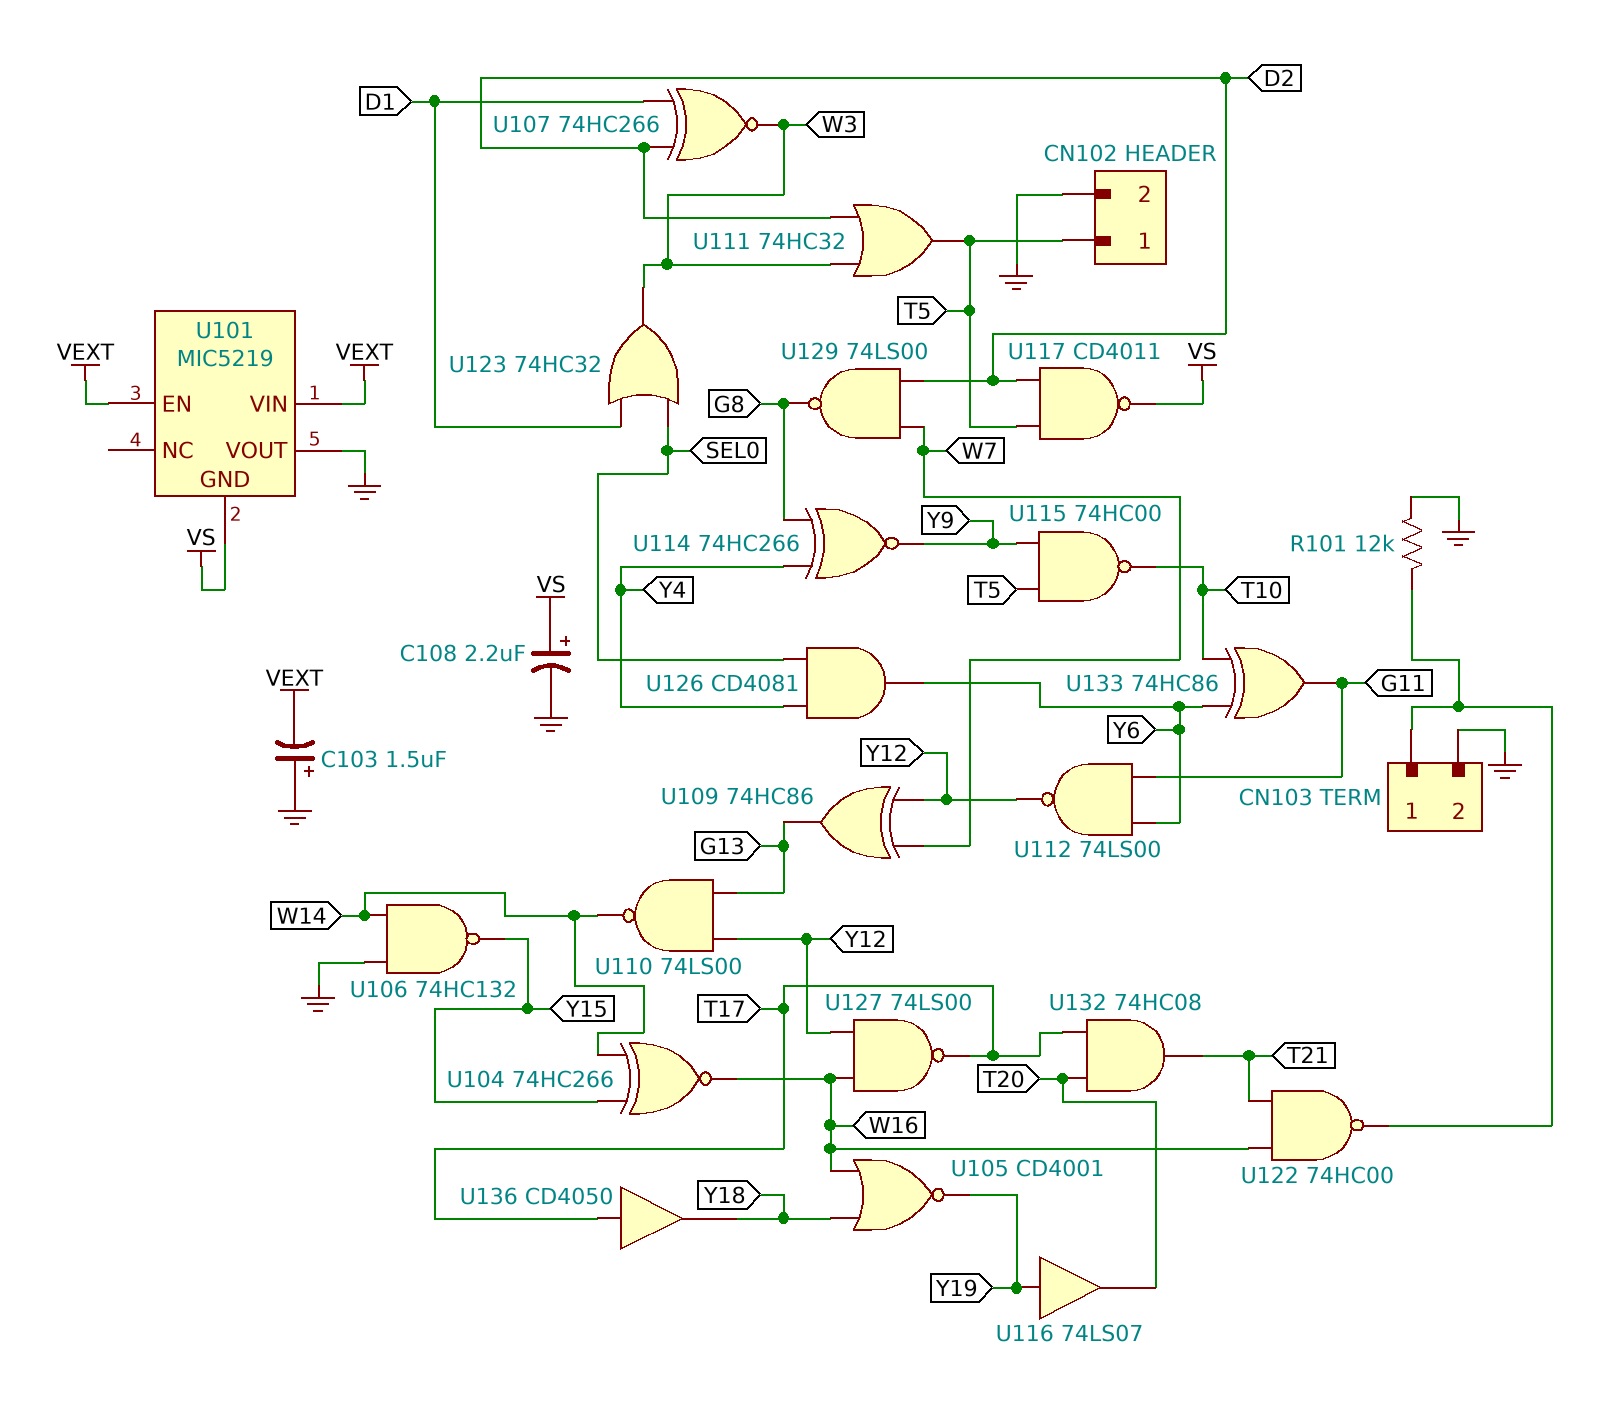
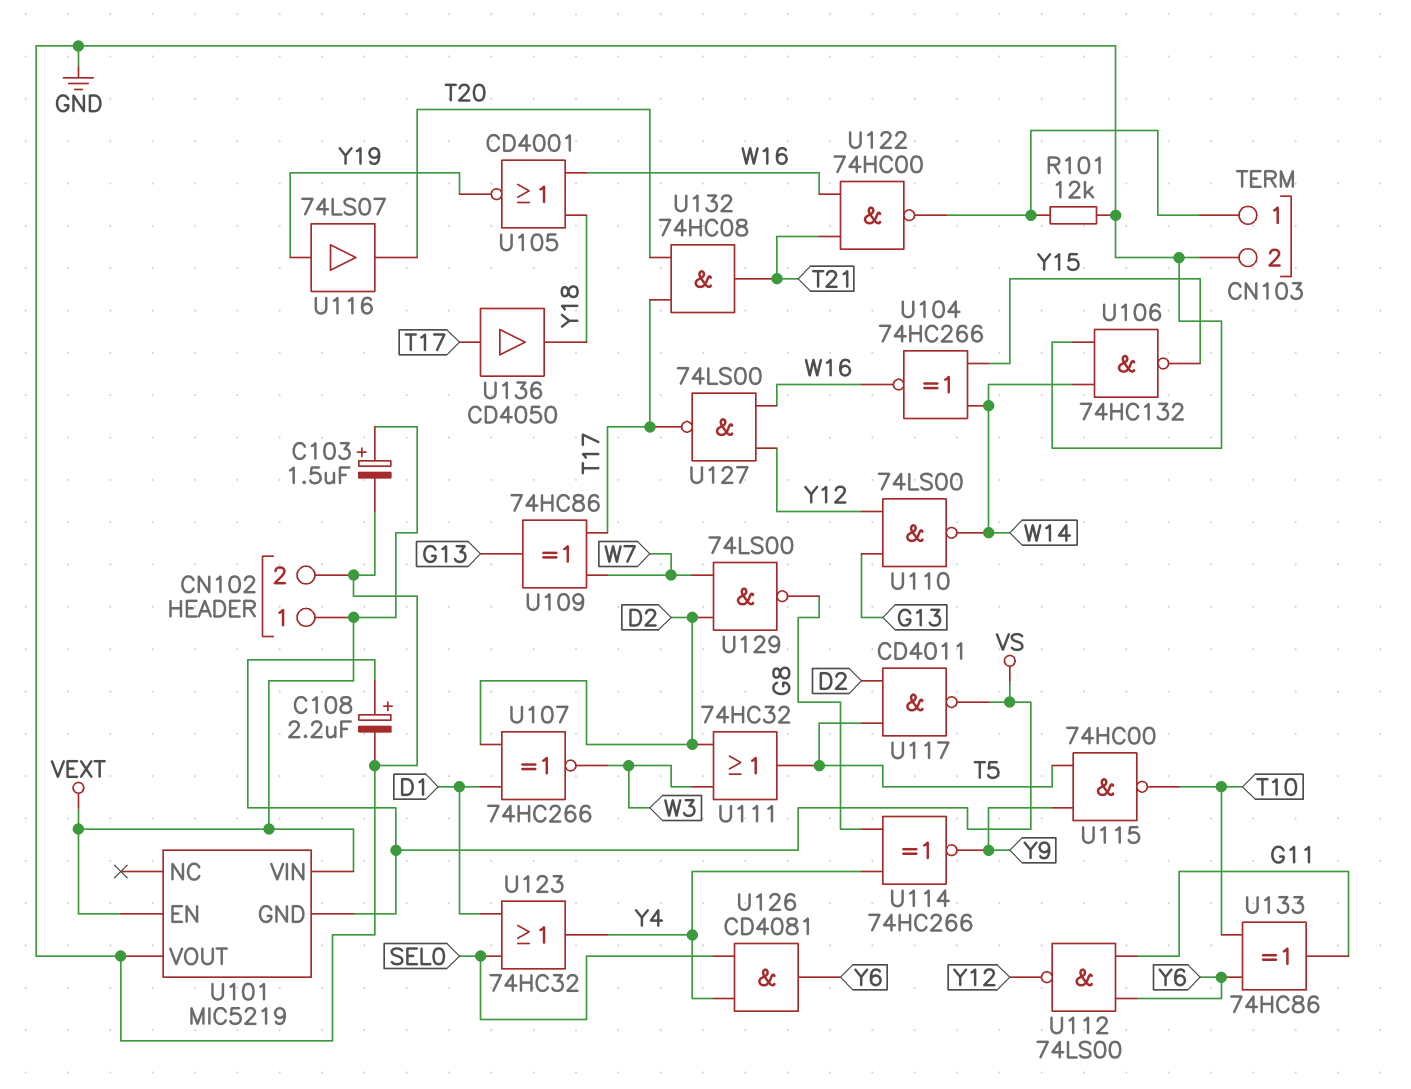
C103: 1.5uF (plus GND, minus VEXT) -> 1.5uF (plus VEXT, minus GND)
CN102 pin 1: T5 -> VEXT
U109: XOR 74HC86 (in W7, in Y12, out G13) -> XOR 74HC86 (in T17, in W7, out G13)
U123: OR 74HC32 (in D1, in SEL0, out W3) -> OR 74HC32 (in D1, in SEL0, out Y4)

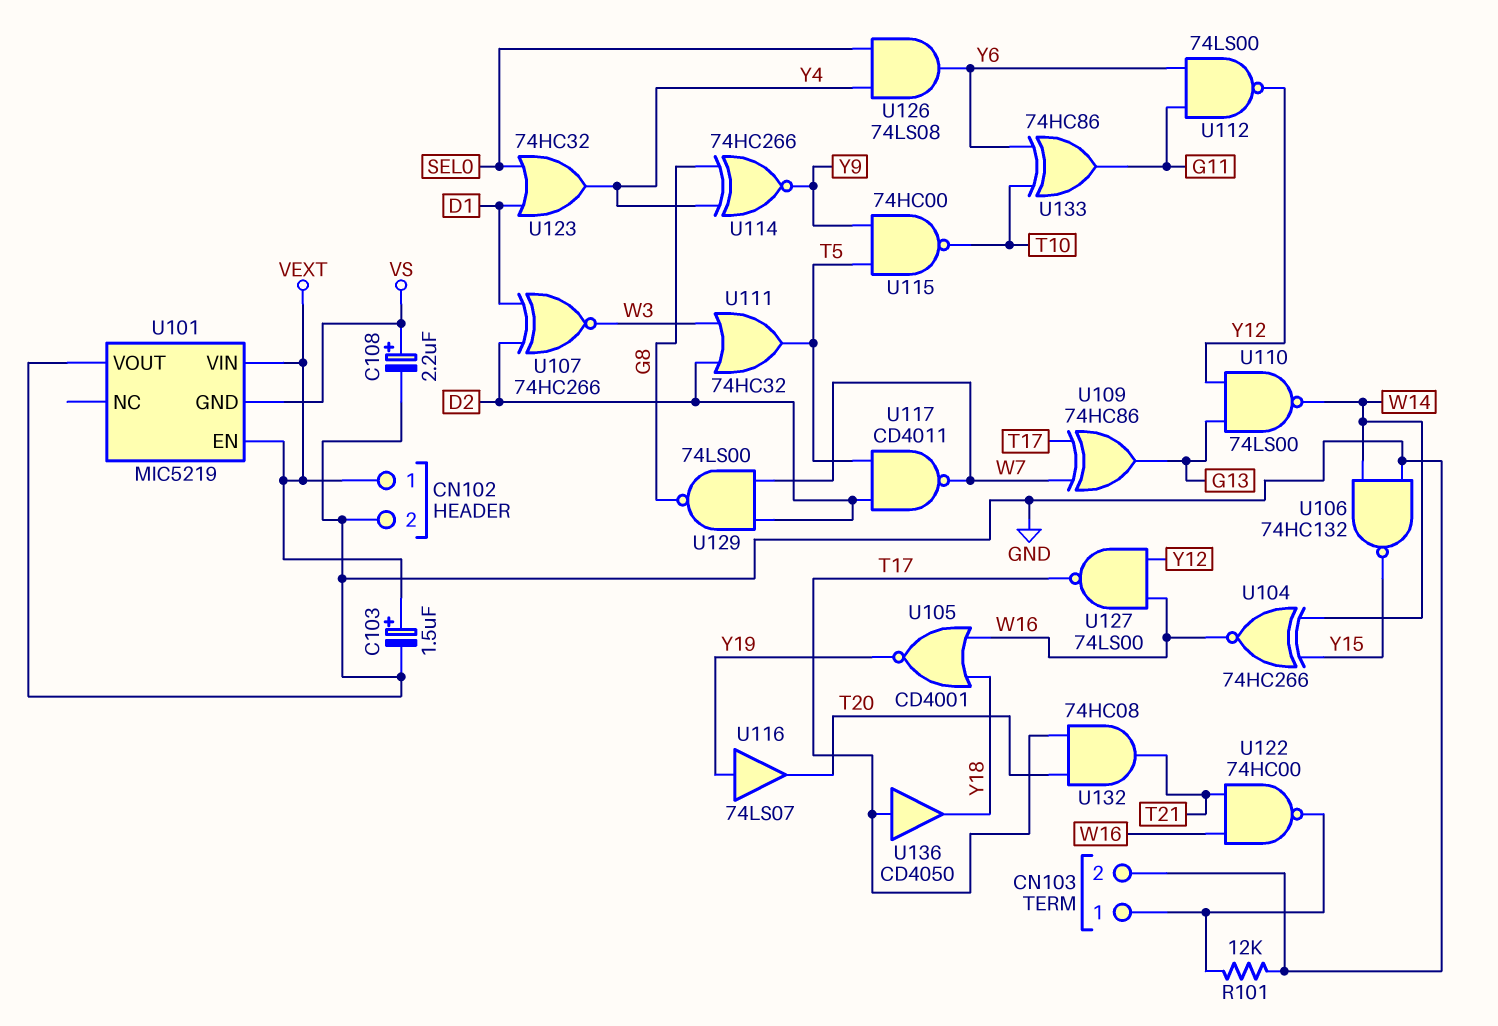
U117: NAND CD4011 (in D2, in T5, out VS) -> NAND CD4011 (in D2, in T5, out W7)
U126: AND CD4081 (in SEL0, in Y4, out Y6) -> AND 74LS08 (in SEL0, in Y4, out Y6)

